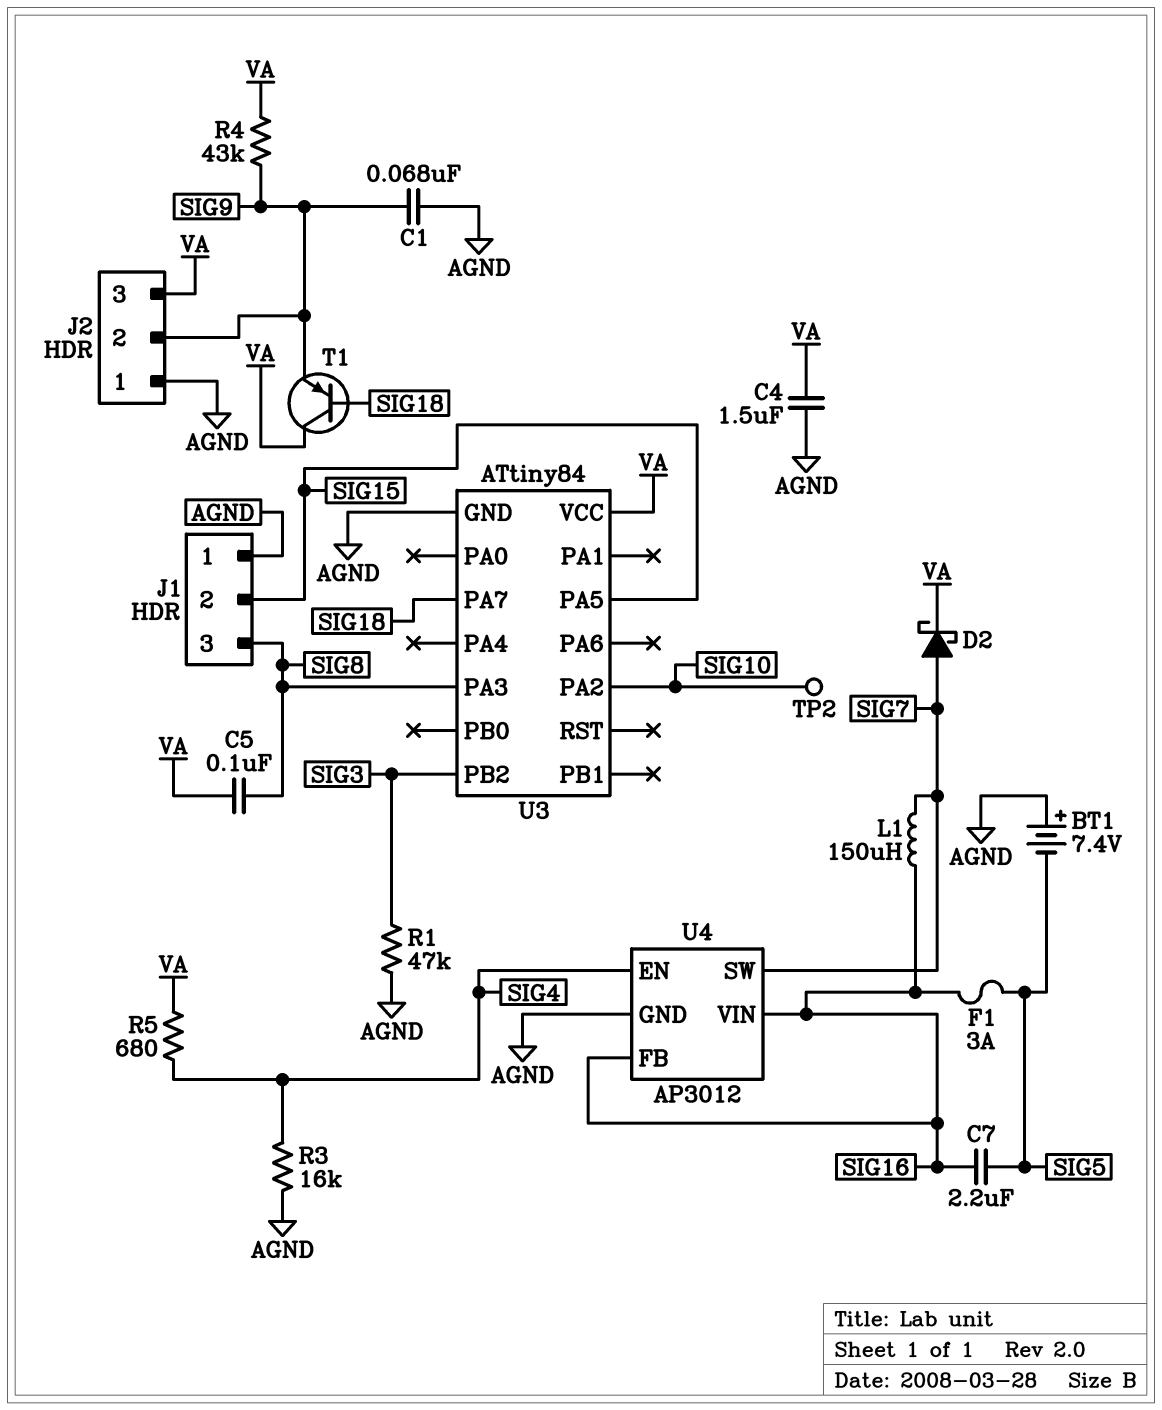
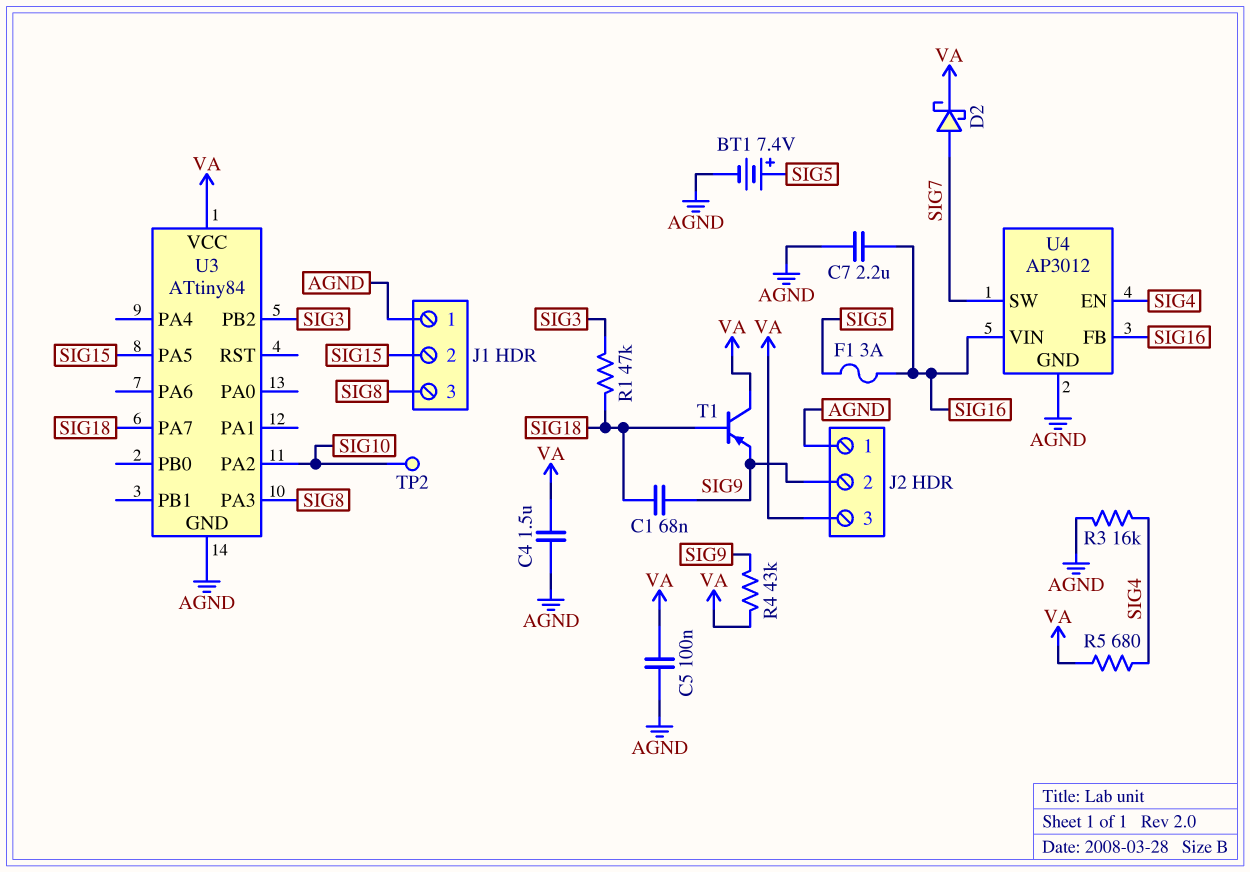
BT1: 7.4V (plus AGND, minus SIG5) -> 7.4V (plus SIG5, minus AGND)
C1: 68nF (AGND, SIG9) -> 68nF (SIG9, SIG18)
C5: 100nF (SIG8, VA) -> 100nF (AGND, VA)
C7: 2.2uF (SIG5, SIG16) -> 2.2uF (AGND, SIG16)
L1: 150uH (SIG7, SIG16) -> none
R1: 47k (AGND, SIG3) -> 47k (SIG3, SIG18)

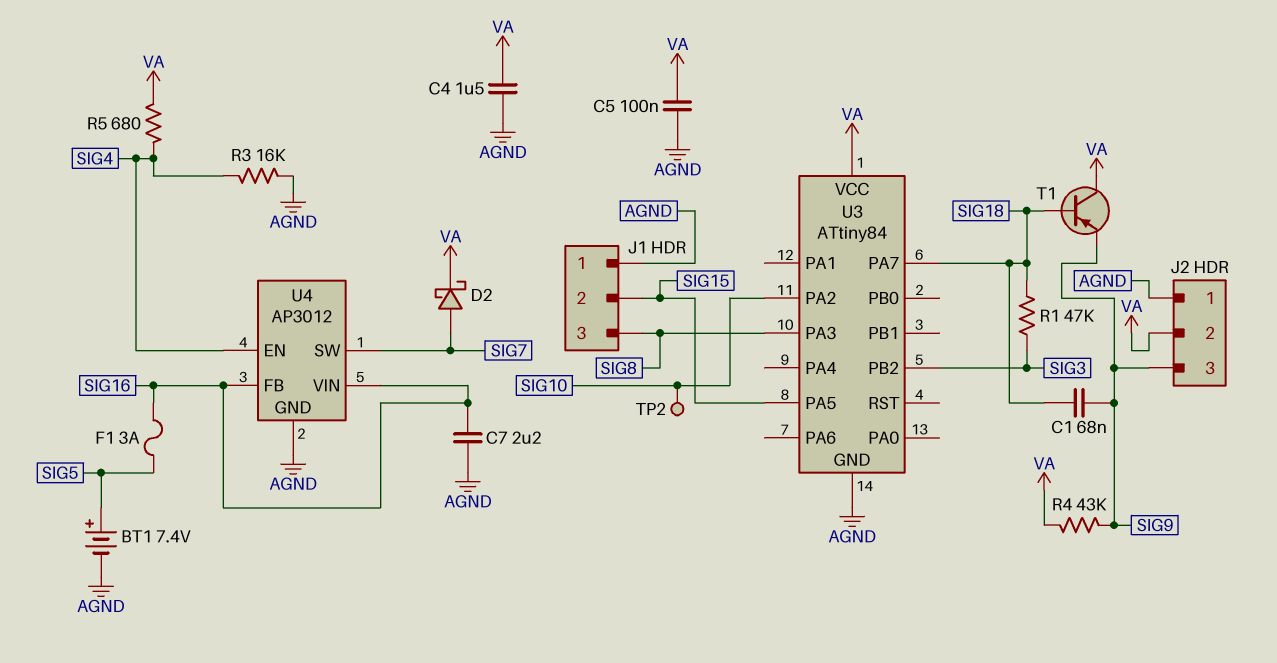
J2 pin 2: SIG9 -> VA
J2 pin 3: VA -> SIG9

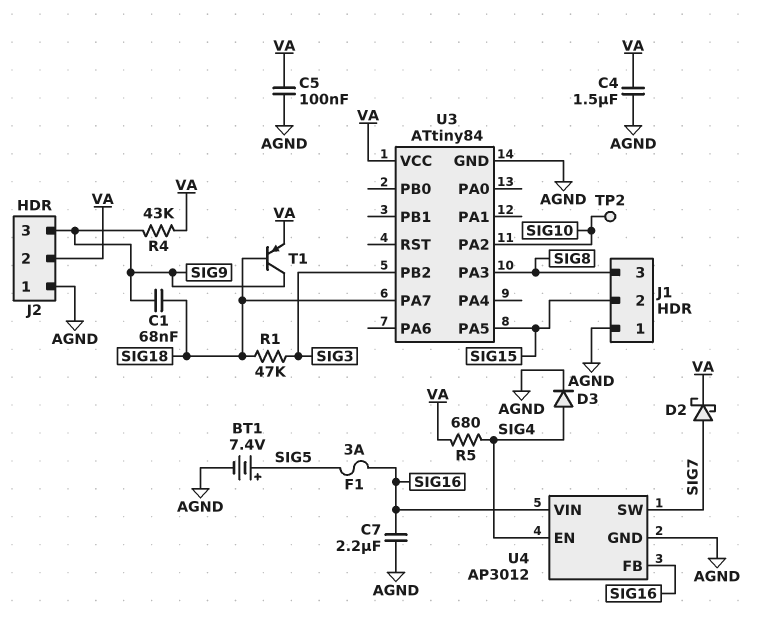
D3: none -> diode (A SIG4, K AGND)
R3: 16k (AGND, SIG4) -> none
T1: PNP (B SIG18, C VA, E SIG9) -> PNP (B SIG18, C SIG9, E VA)

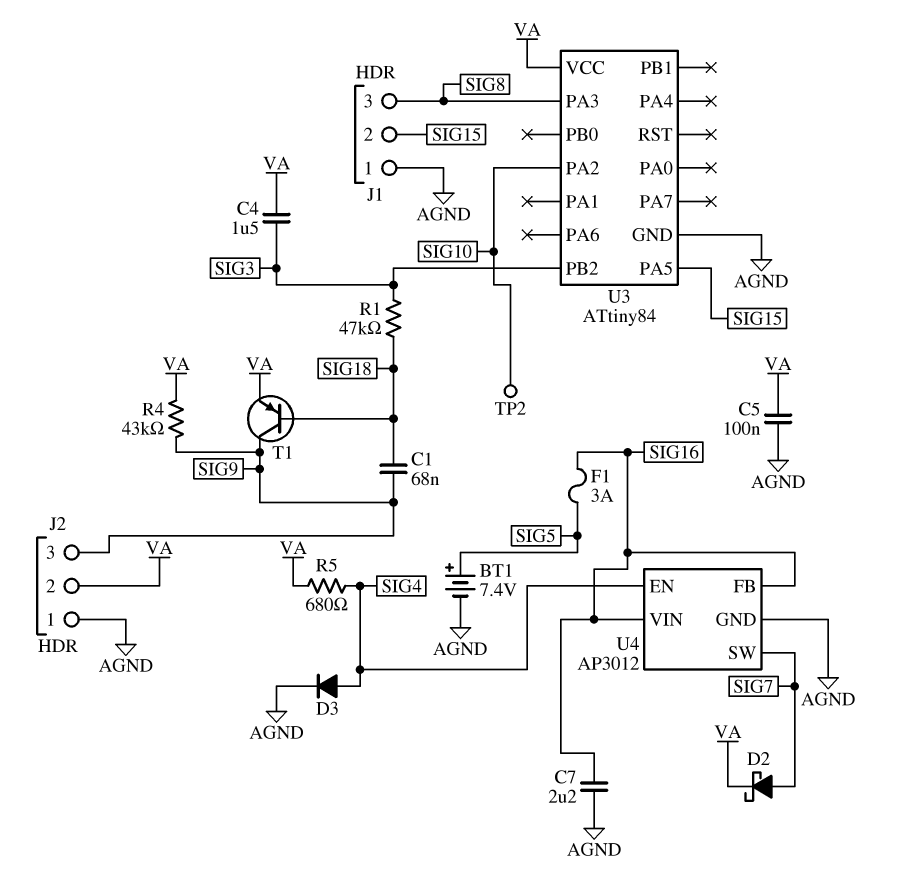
C4: 1.5uF (AGND, VA) -> 1.5uF (SIG3, VA)
U3 pin PA7: SIG18 -> none

